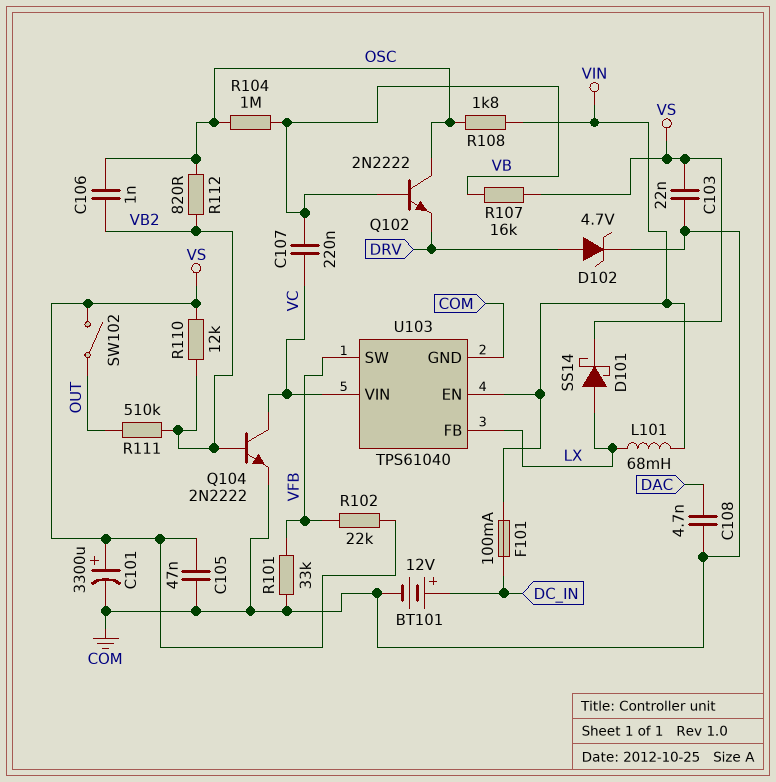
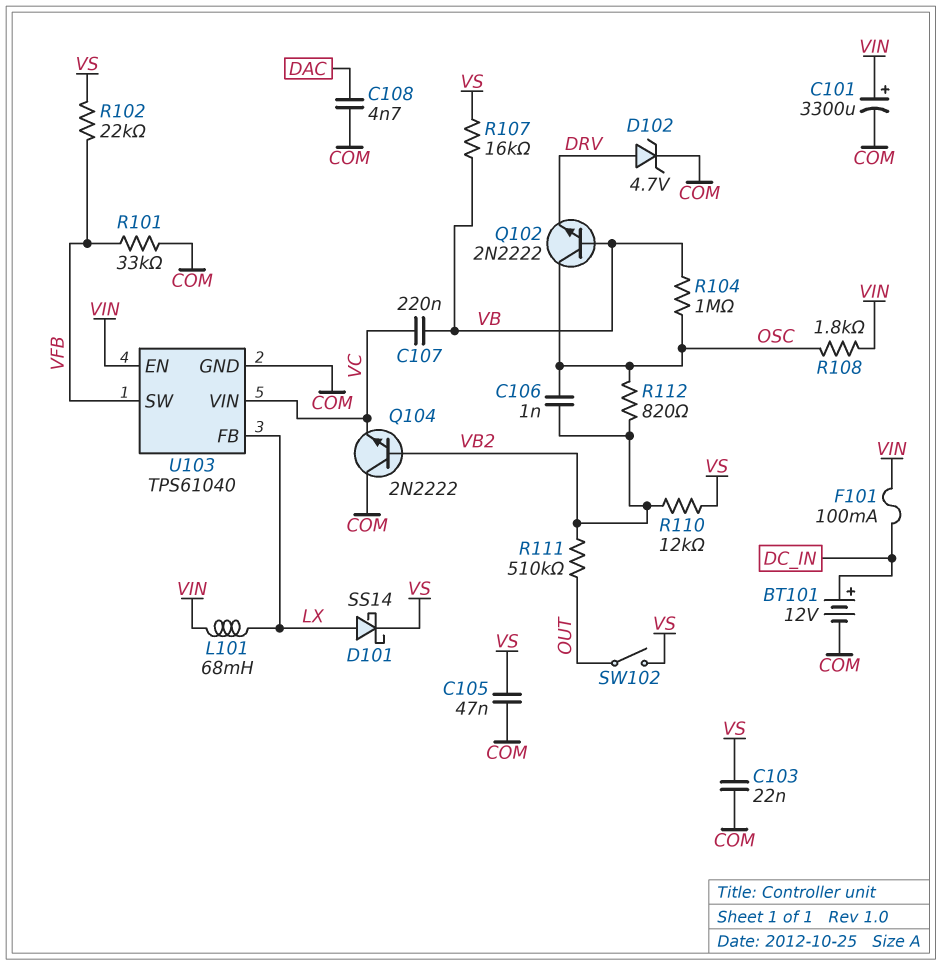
C101: 3300uF (plus VS, minus COM) -> 3300uF (plus VIN, minus COM)
Q104: NPN 2N2222 (B VB2, C VC, E COM) -> NPN 2N2222 (B VB2, C COM, E VC)

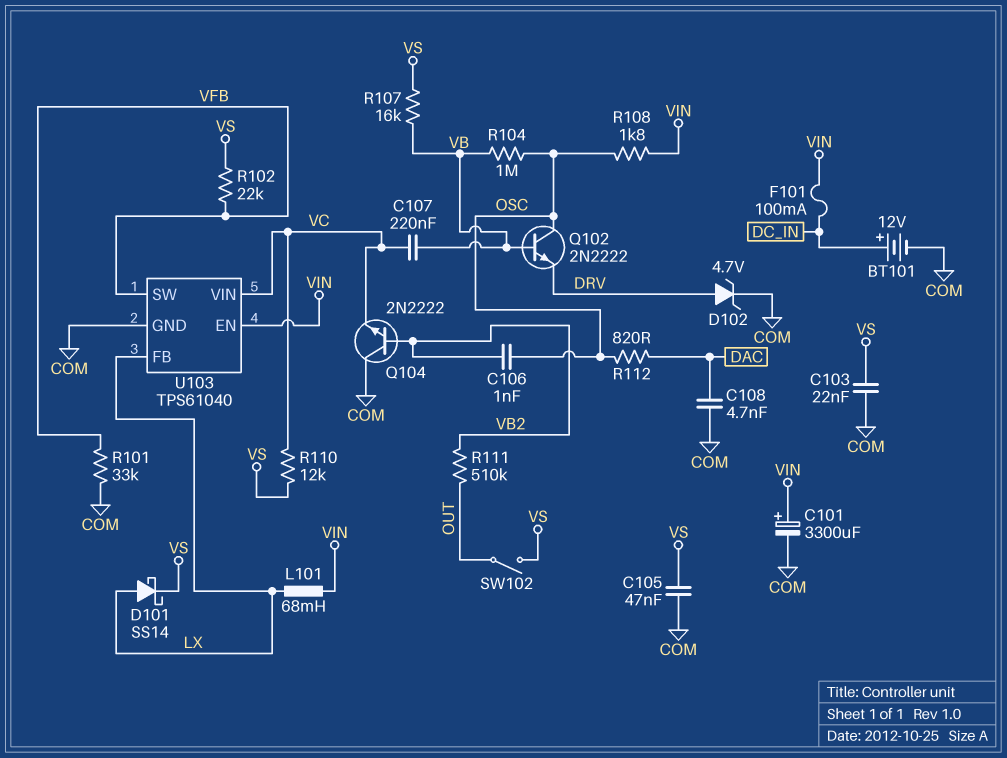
R110: 12k (VB2, VS) -> 12k (VC, VS)
R112: 820 (OSC, VB2) -> 820 (DAC, OSC)

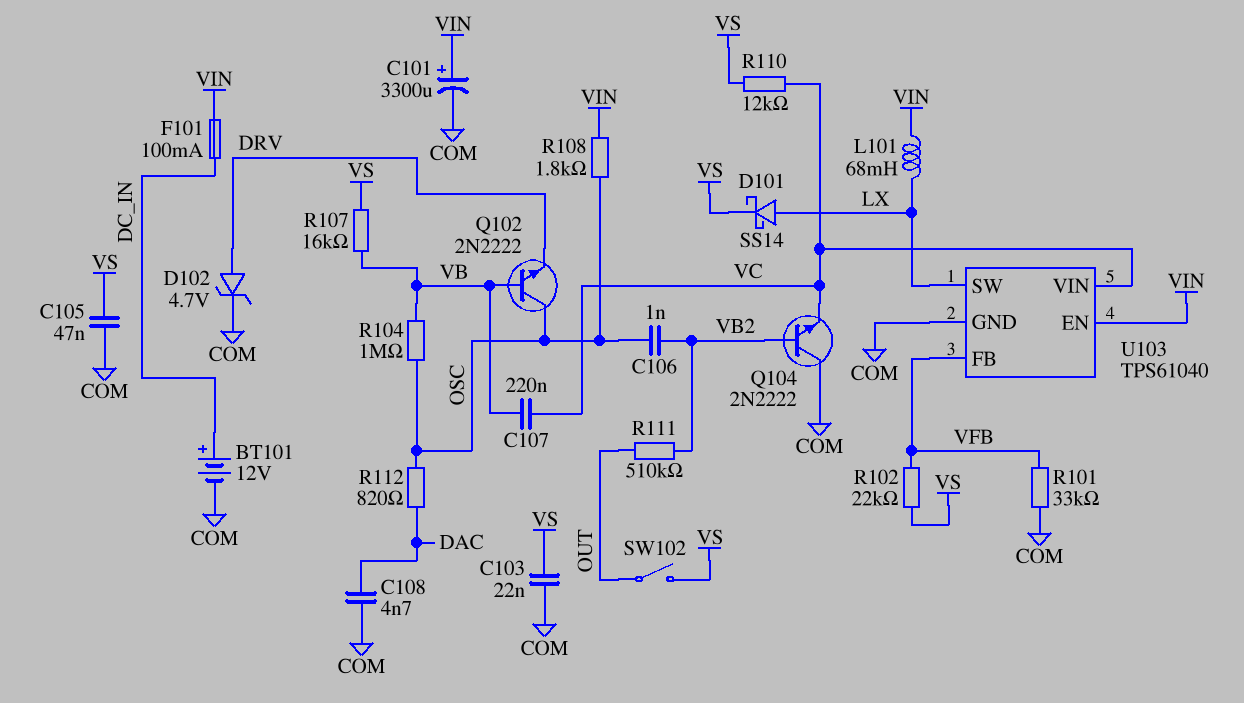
U103 pin FB: LX -> VFB
U103 pin SW: VFB -> LX

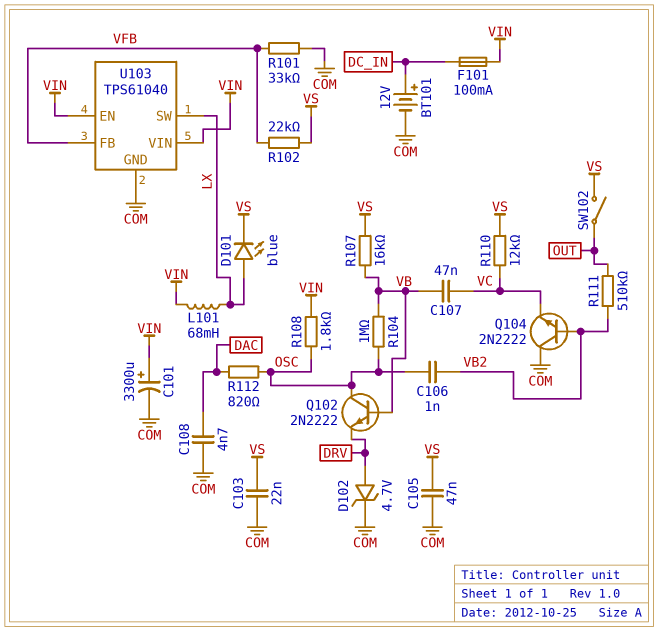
C107: 220nF (VB, VC) -> 47nF (VB, VC)
D101: schottky SS14 (A LX, K VS) -> LED blue (A LX, K VS)
U103 pin VIN: VC -> VIN

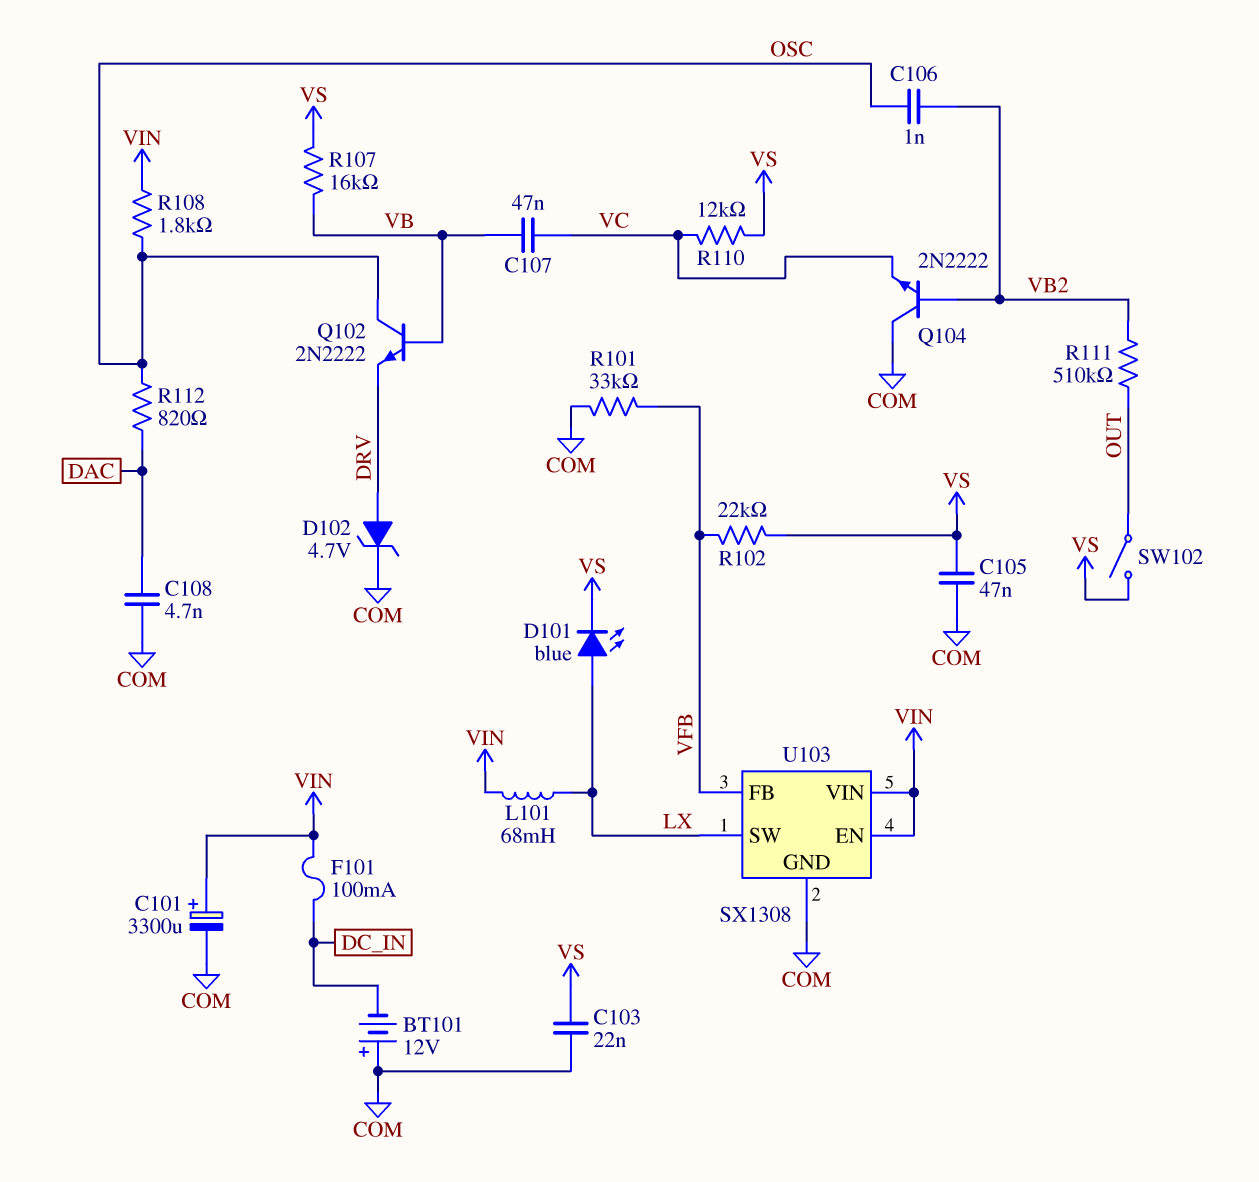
BT101: 12V (plus DC_IN, minus COM) -> 12V (plus COM, minus DC_IN)
R104: 1M (OSC, VB) -> none
U103: TPS61040 -> SX1308

